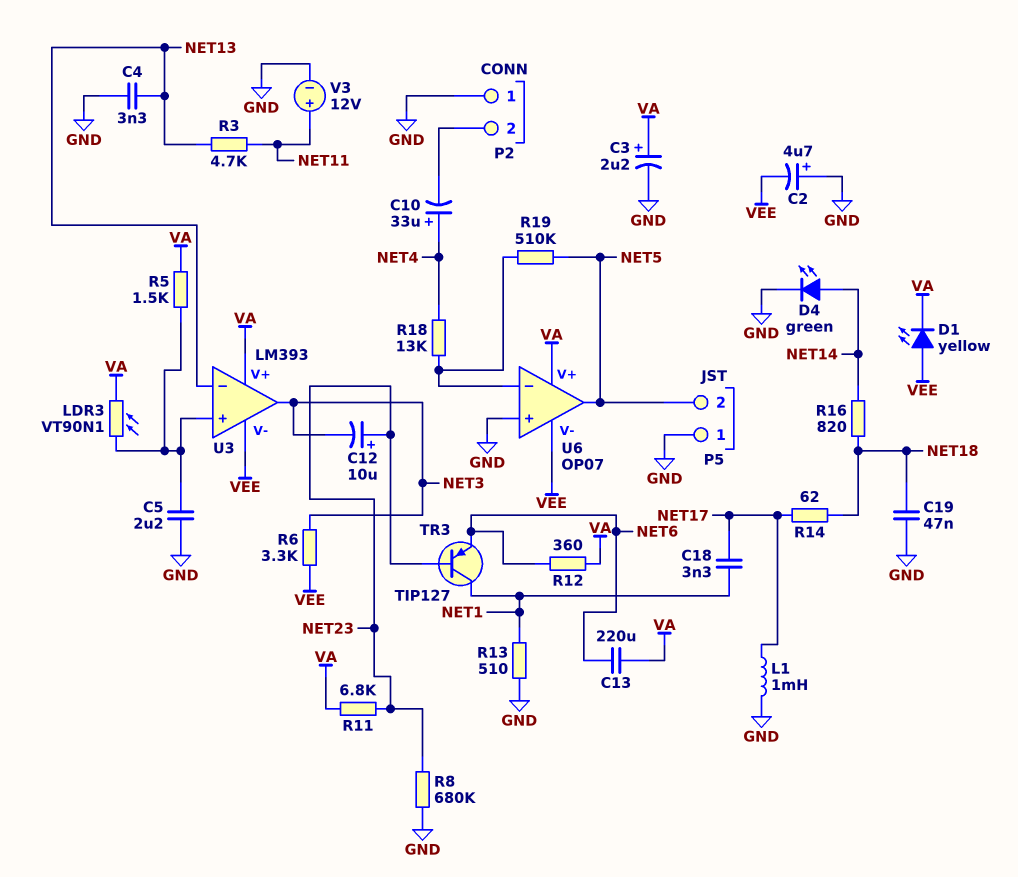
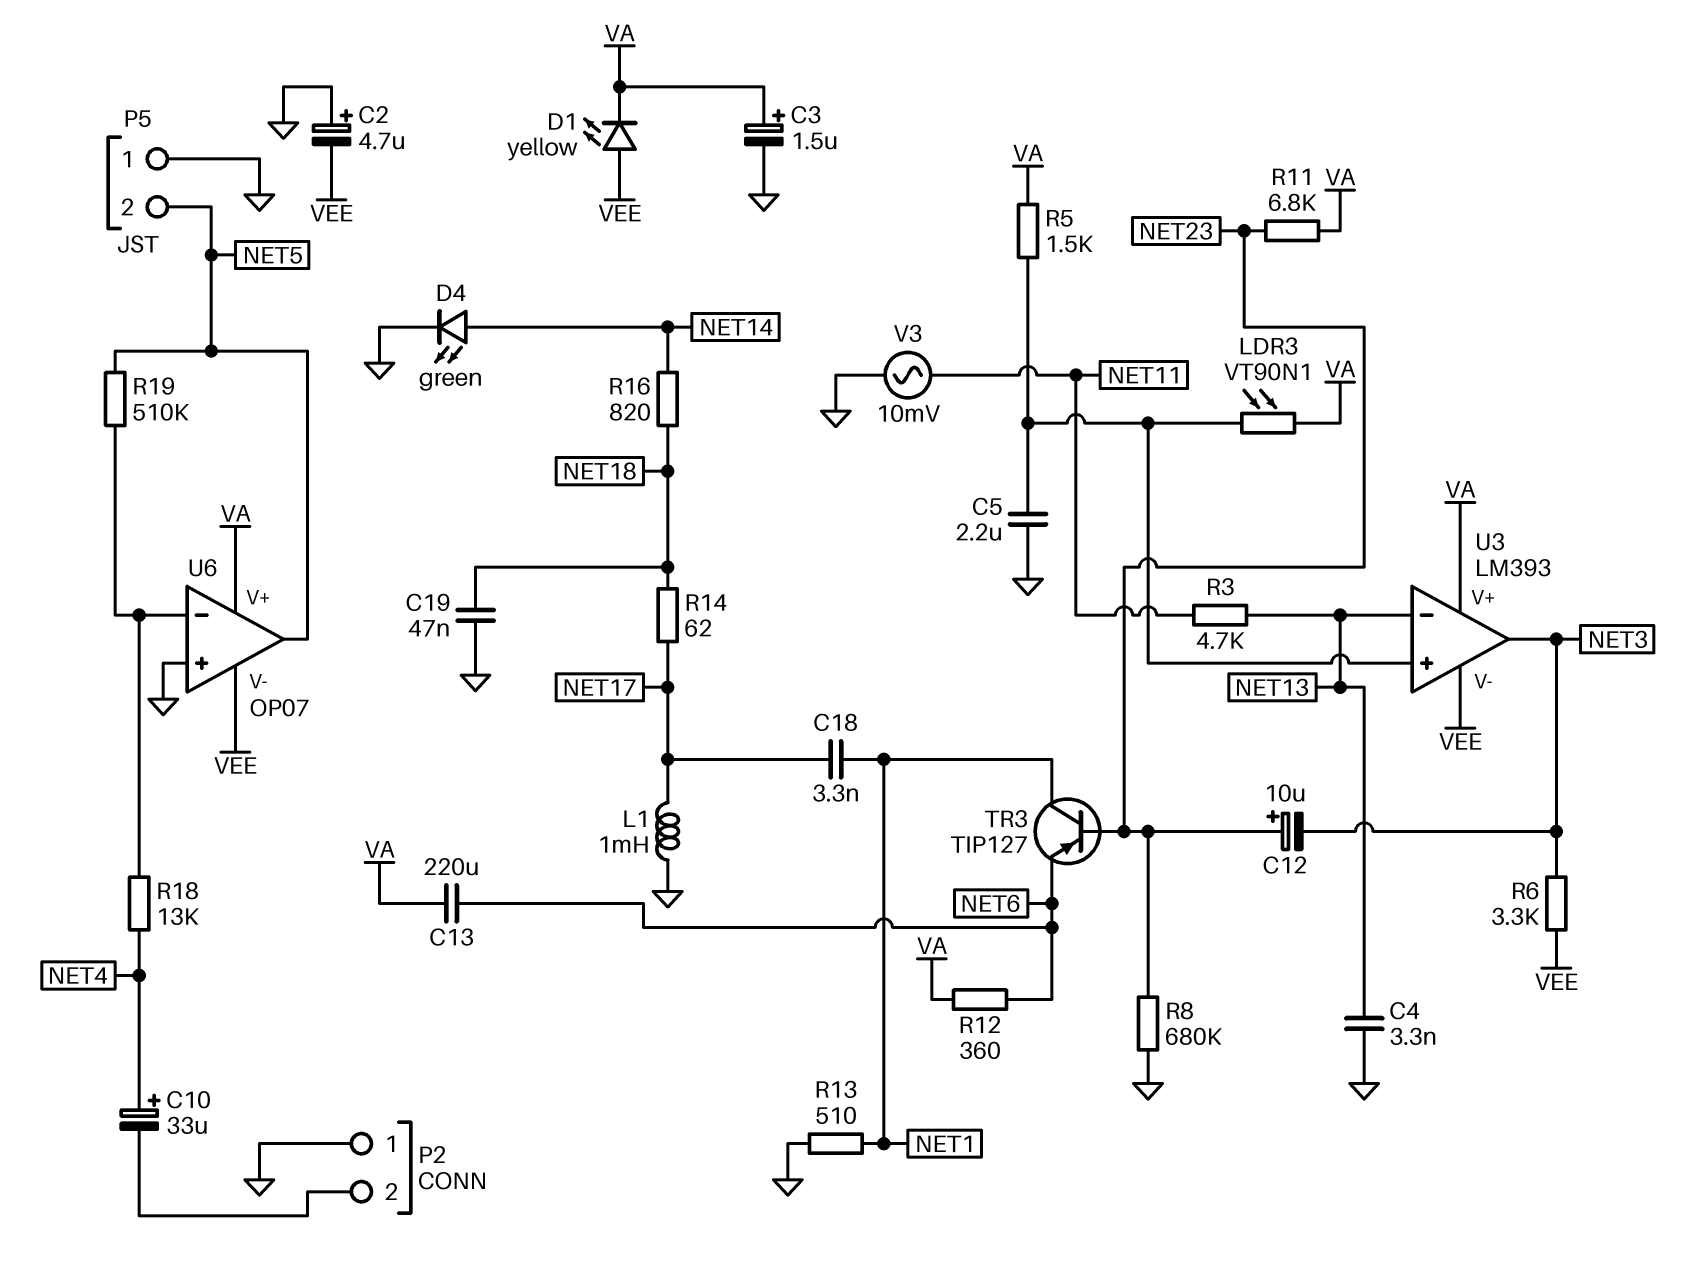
C3: 2.2uF (plus VA, minus GND) -> 1.5uF (plus VA, minus GND)
V3: 12V (plus NET11, minus GND) -> AC 10mV (GND, NET11)

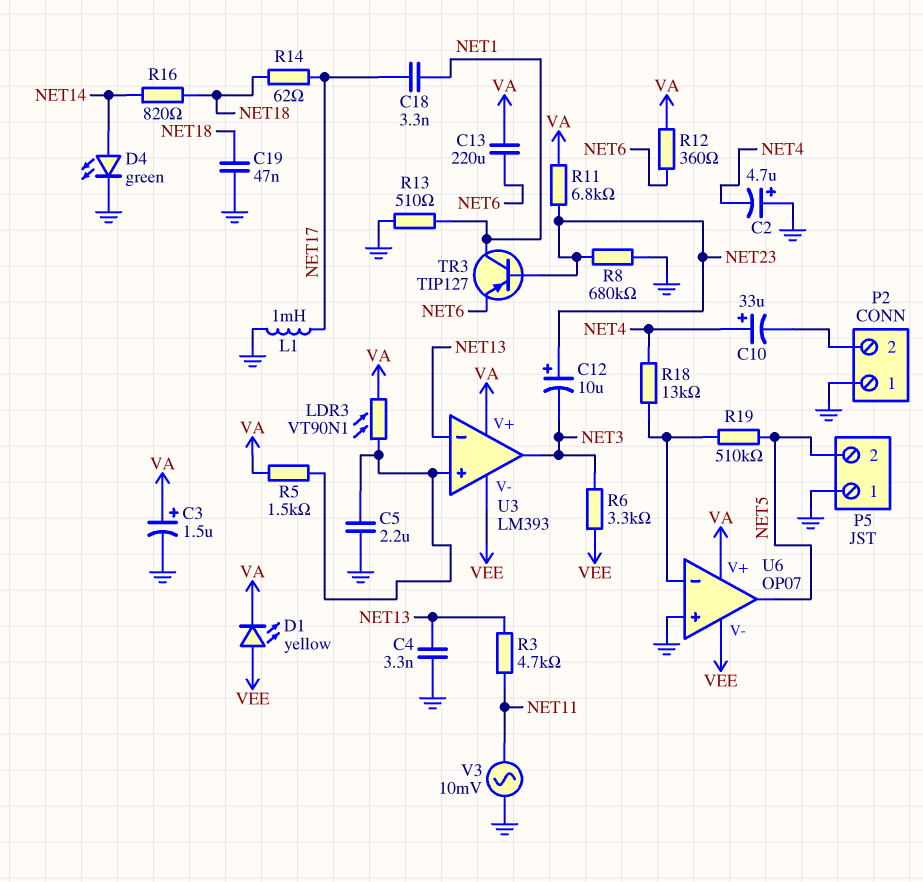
C2: 4.7uF (plus GND, minus VEE) -> 4.7uF (plus GND, minus NET4)

